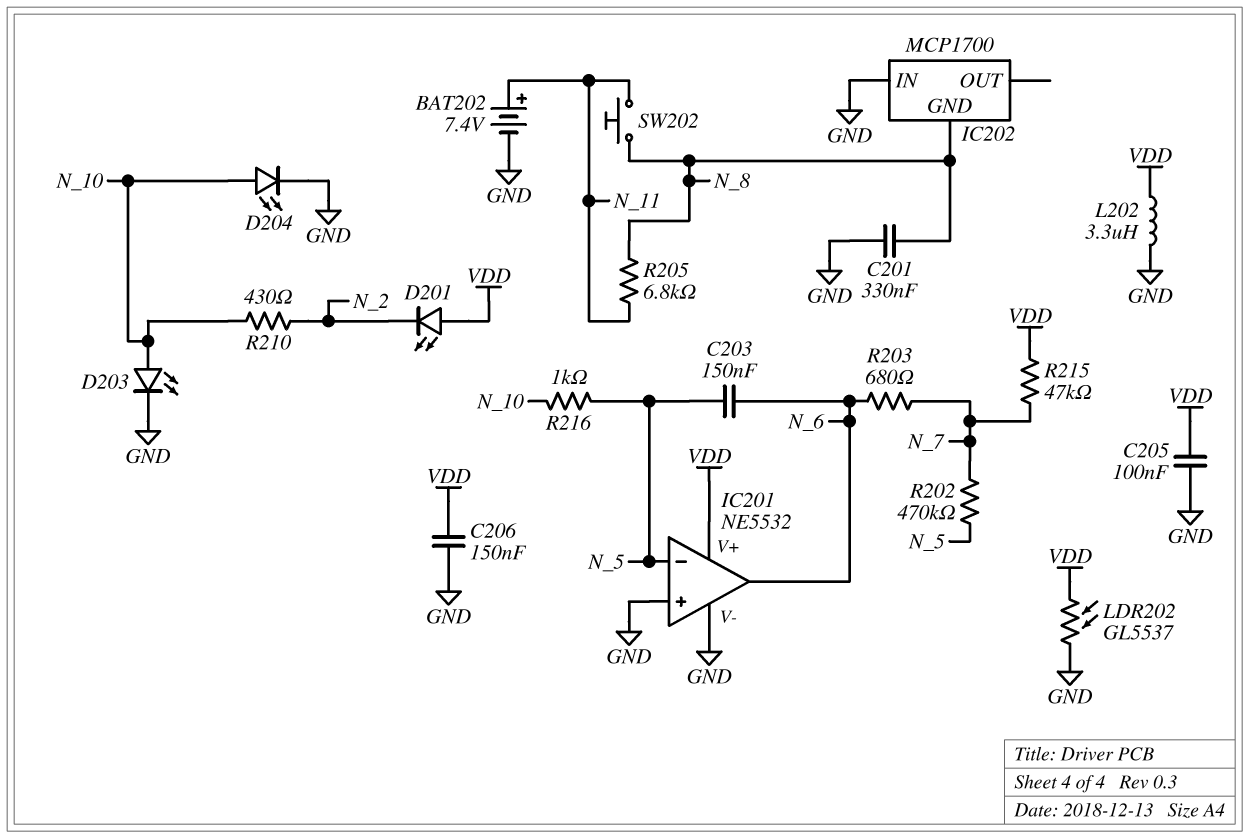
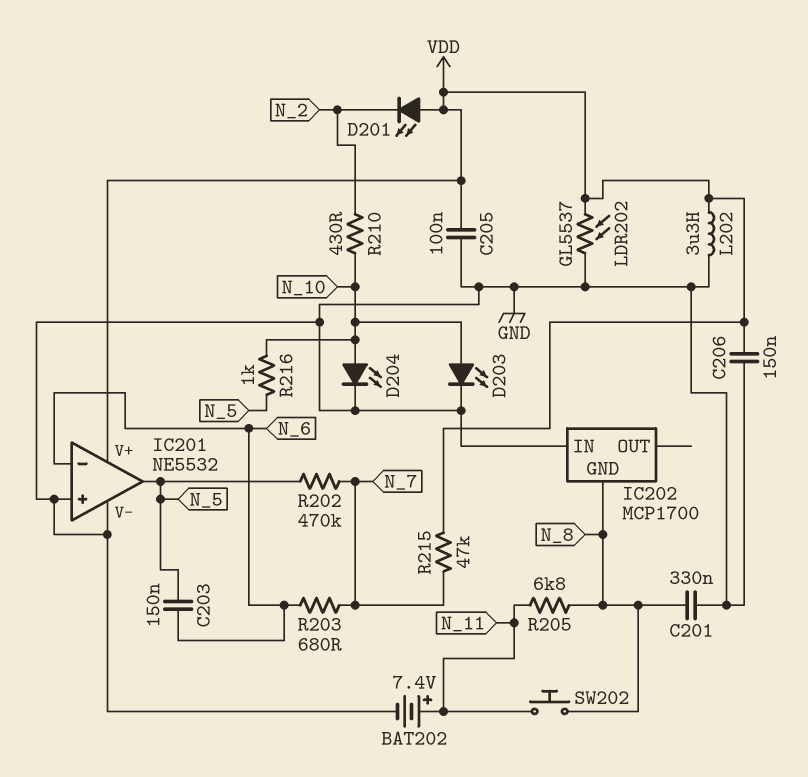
IC201 pin in-: N_5 -> N_6
IC201 pin out: N_6 -> N_5

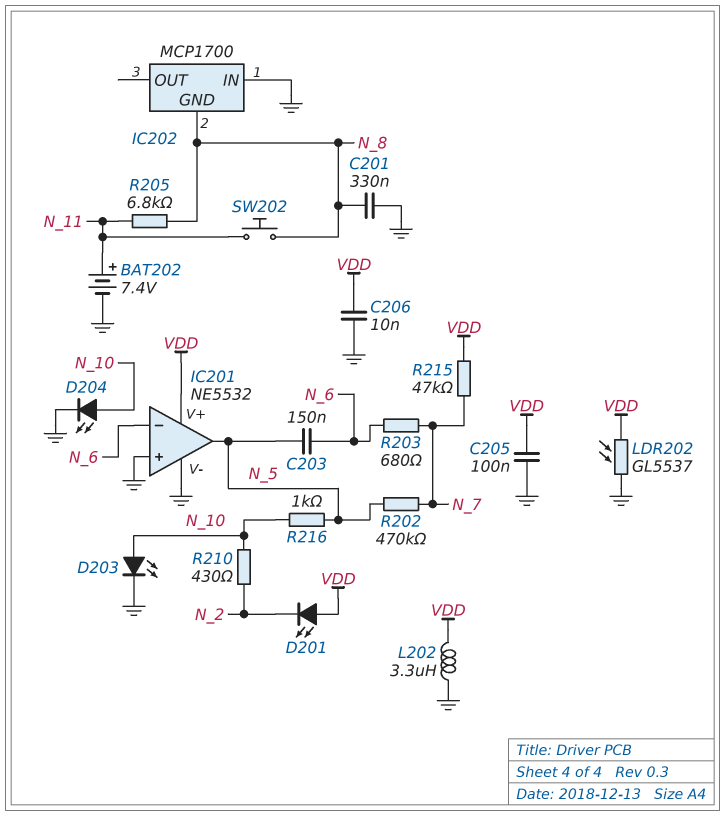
C206: 150nF (GND, VDD) -> 10nF (GND, VDD)

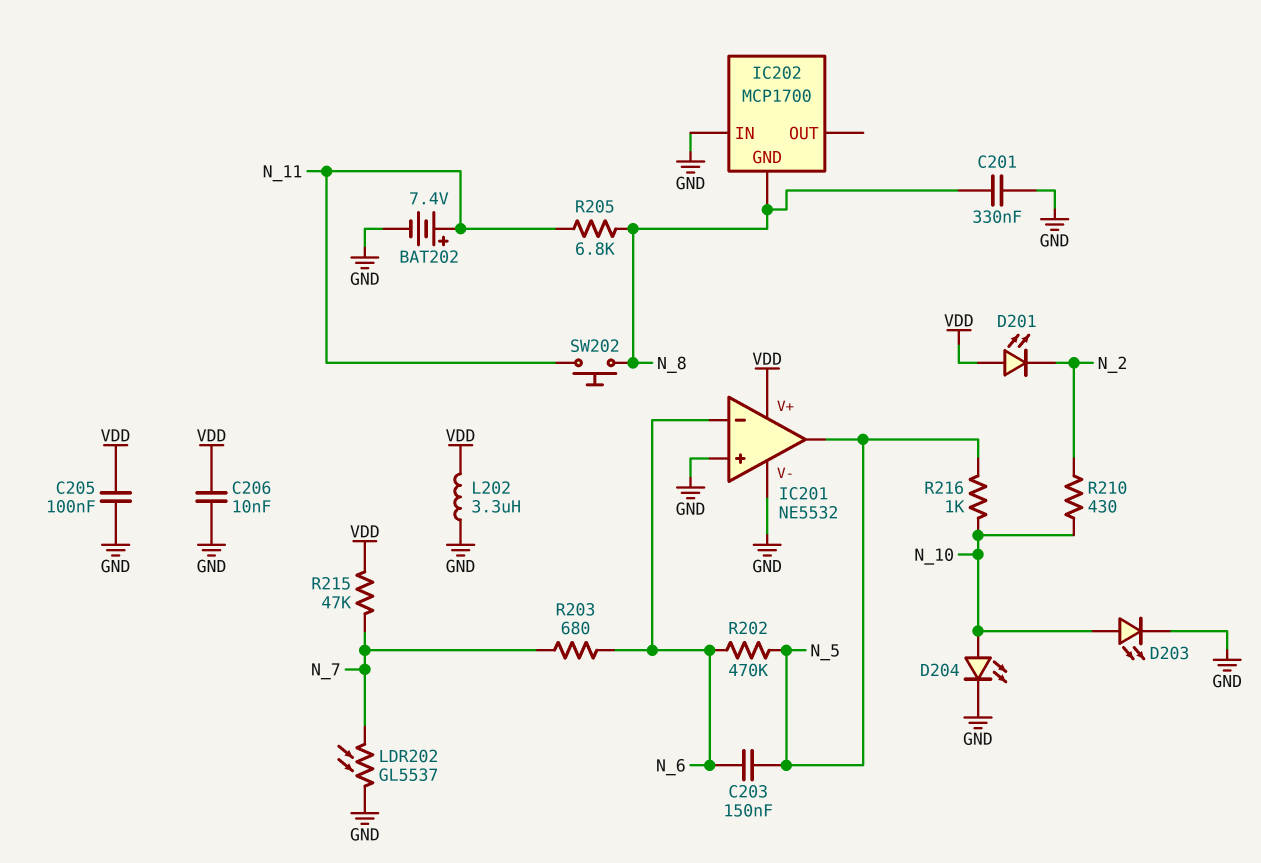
LDR202: GL5537 (GND, VDD) -> GL5537 (GND, N_7)
R202: 470k (N_5, N_7) -> 470k (N_5, N_6)

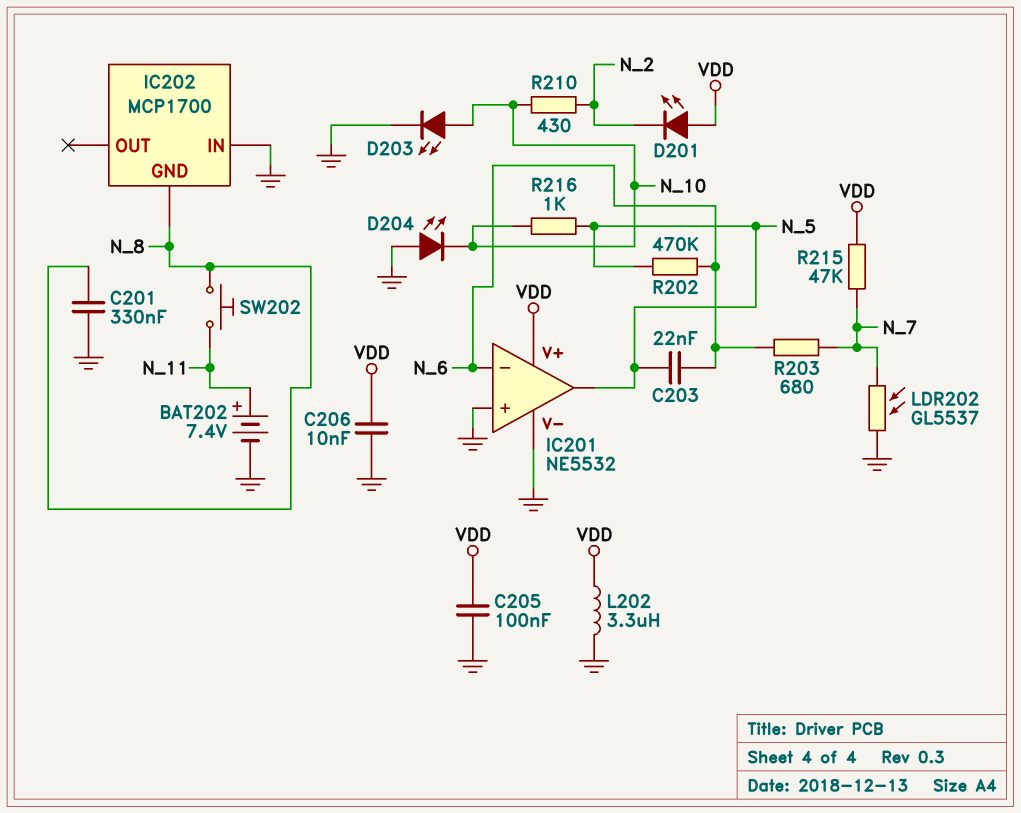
C203: 150nF (N_5, N_6) -> 22nF (N_5, N_6)
D204: LED (A N_10, K GND) -> LED (A GND, K N_10)
R205: 6.8k (N_8, N_11) -> none

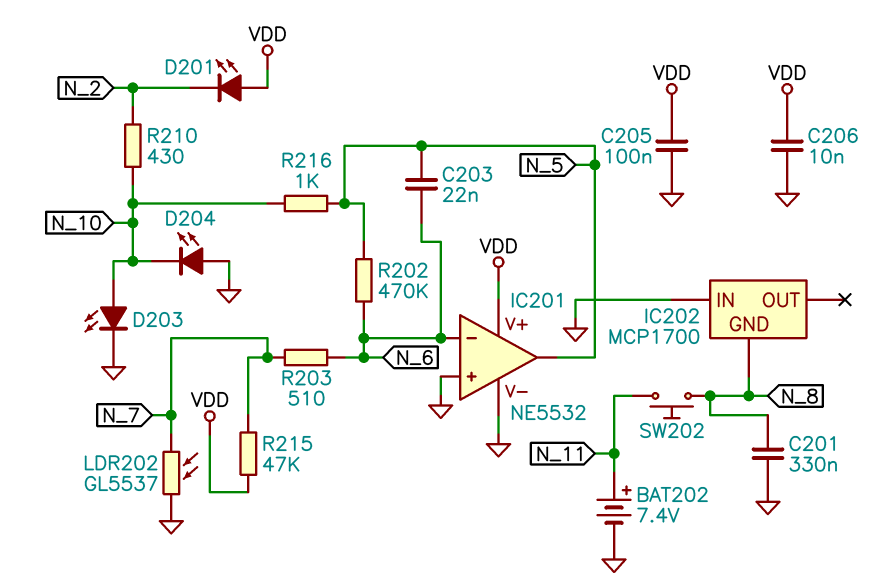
L202: 3.3uH (GND, VDD) -> none
R203: 680 (N_6, N_7) -> 510 (N_6, N_7)

